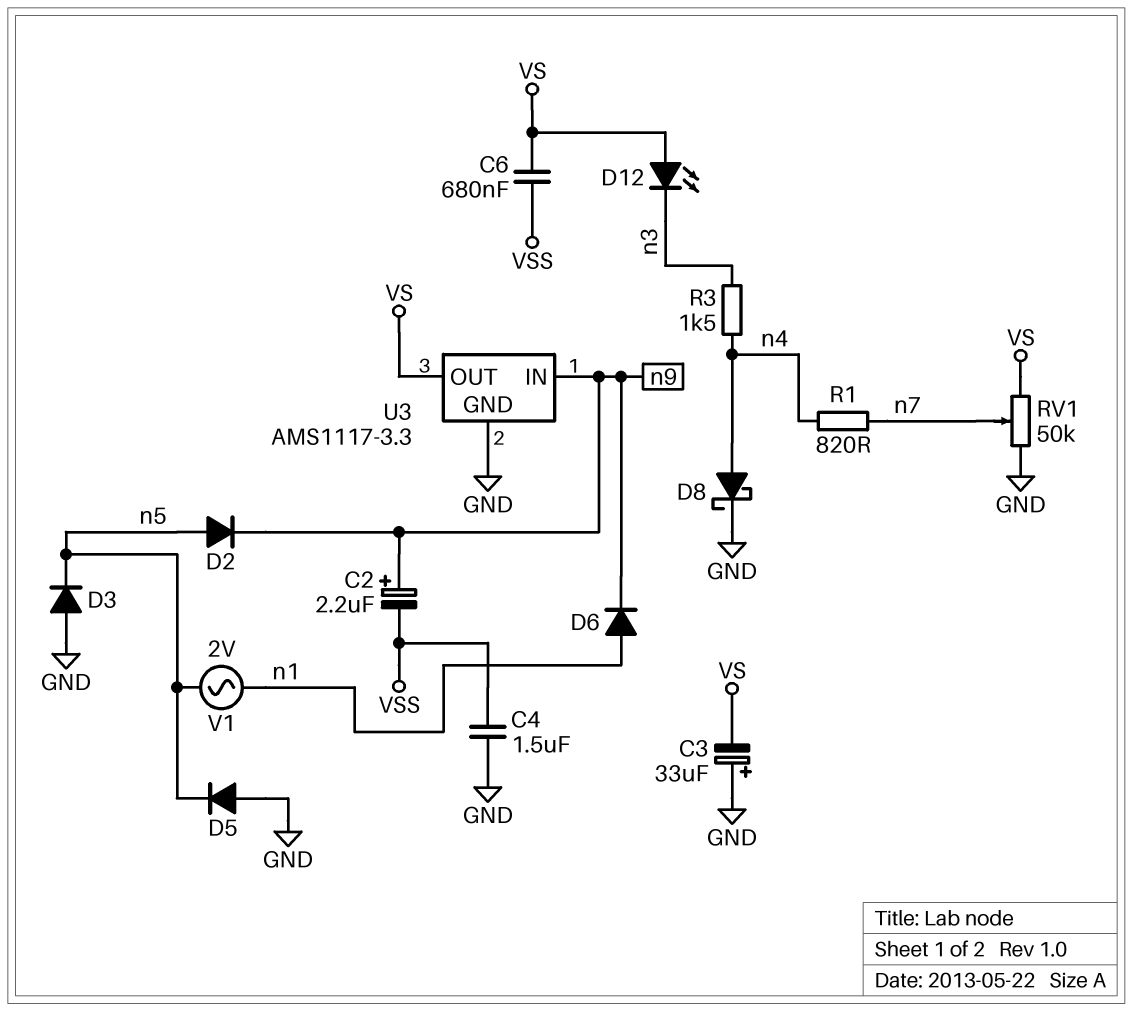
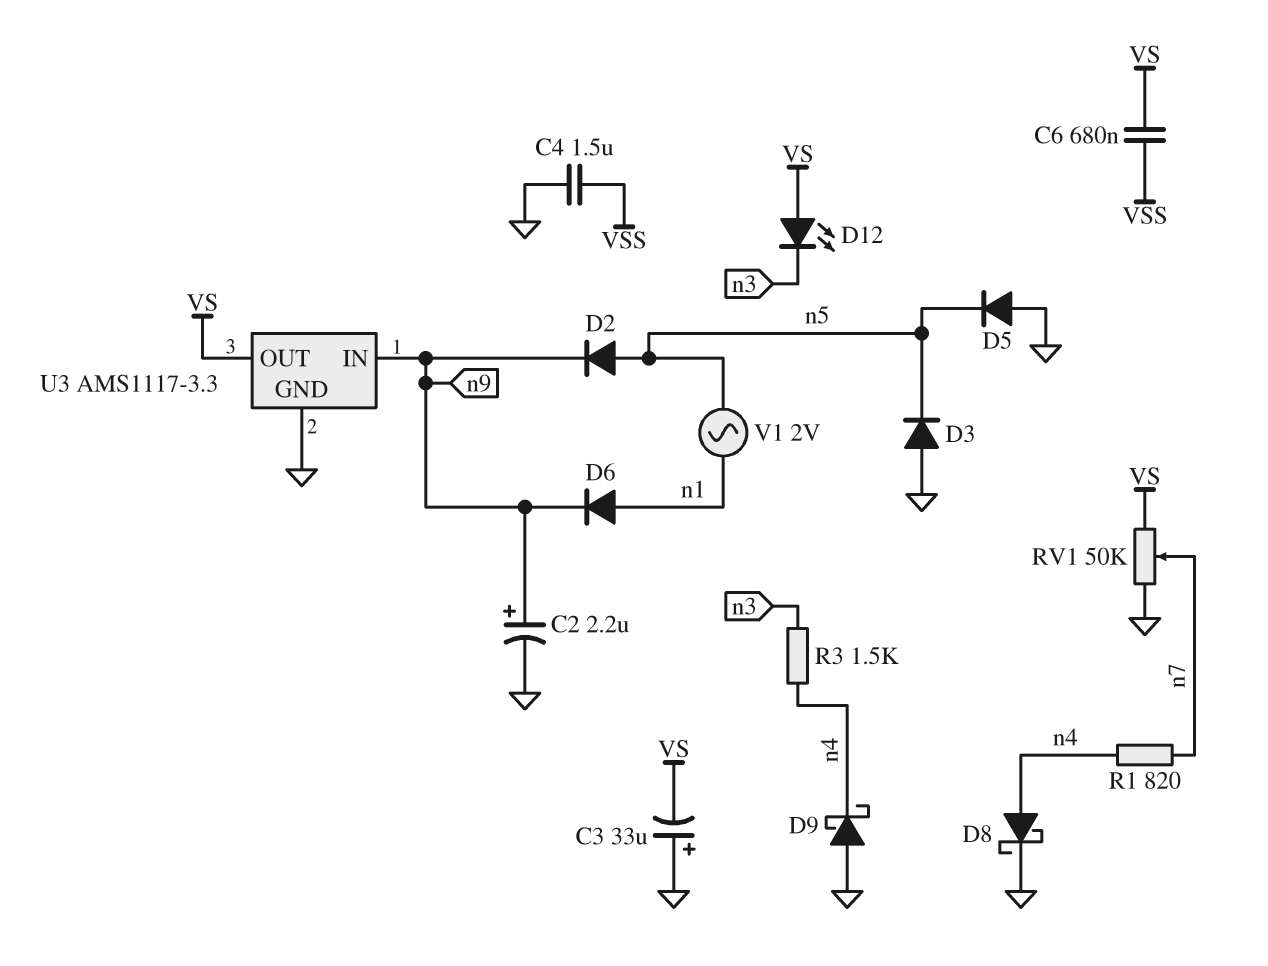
C2: 2.2uF (plus n9, minus VSS) -> 2.2uF (plus n9, minus GND)
D9: none -> schottky (A GND, K n4)

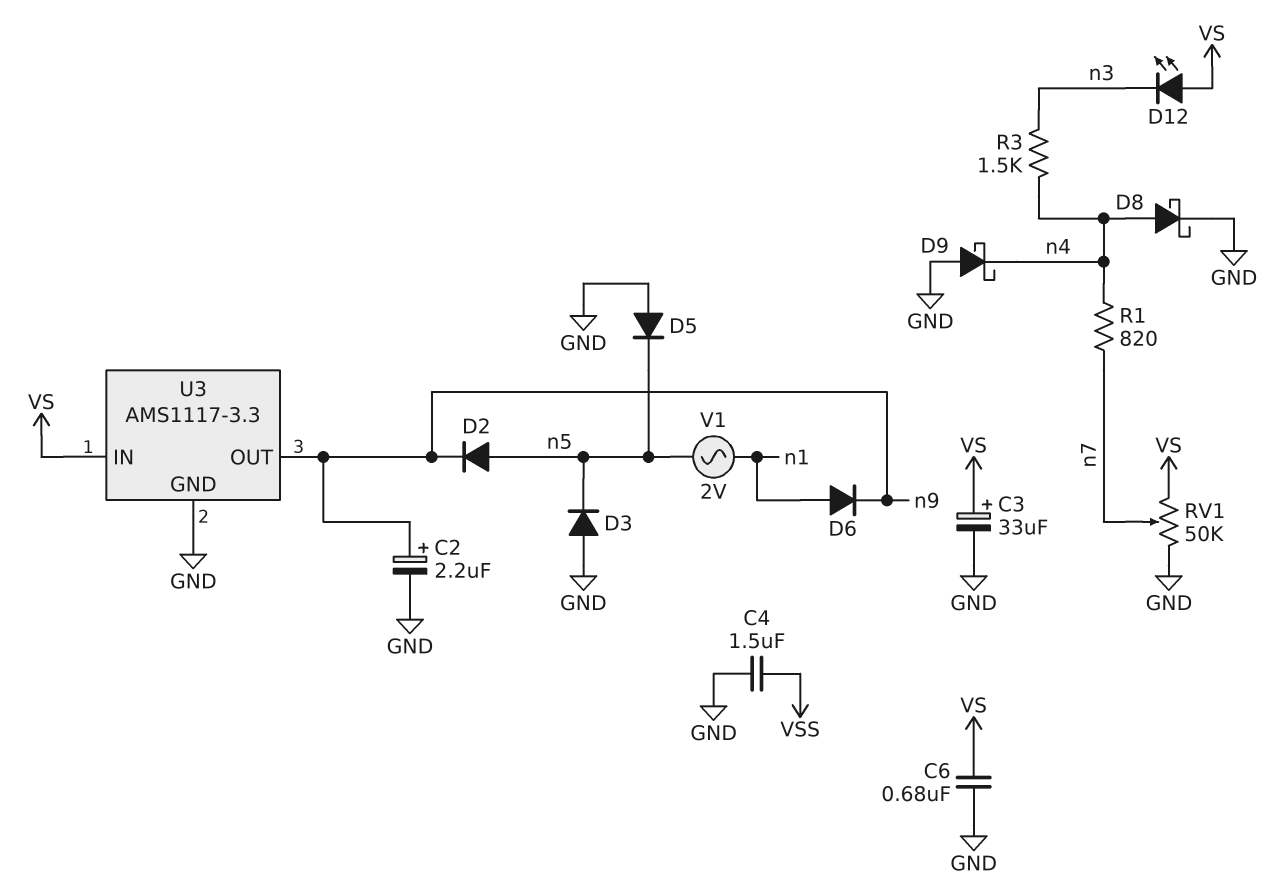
C3: 33uF (plus GND, minus VS) -> 33uF (plus VS, minus GND)
C6: 680nF (VS, VSS) -> 680nF (GND, VS)
U3 pin IN: n9 -> VS
U3 pin OUT: VS -> n9

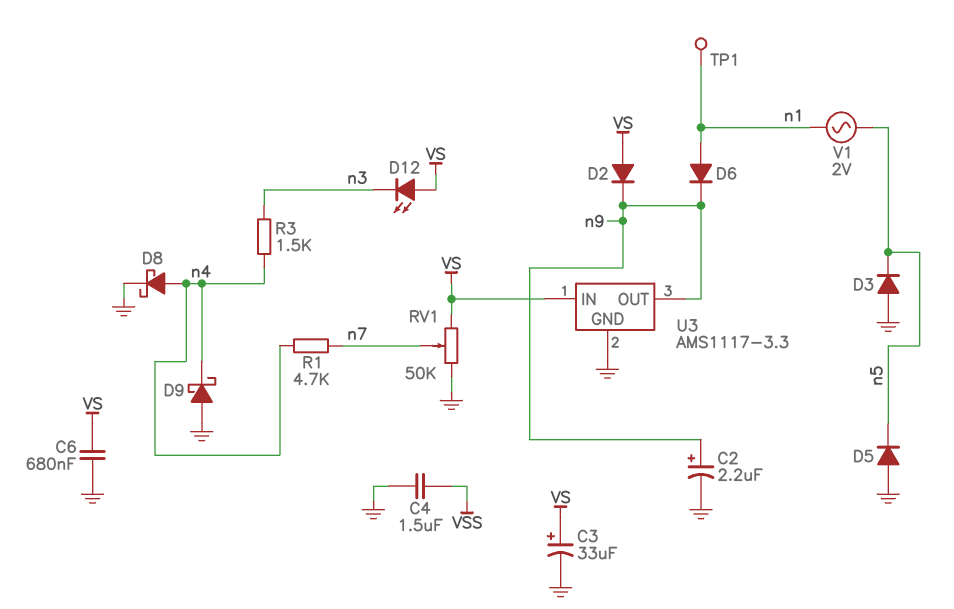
D2: diode (A n5, K n9) -> diode (A VS, K n9)
R1: 820 (n4, n7) -> 4.7k (n4, n7)
TP1: none -> test point (n1)

